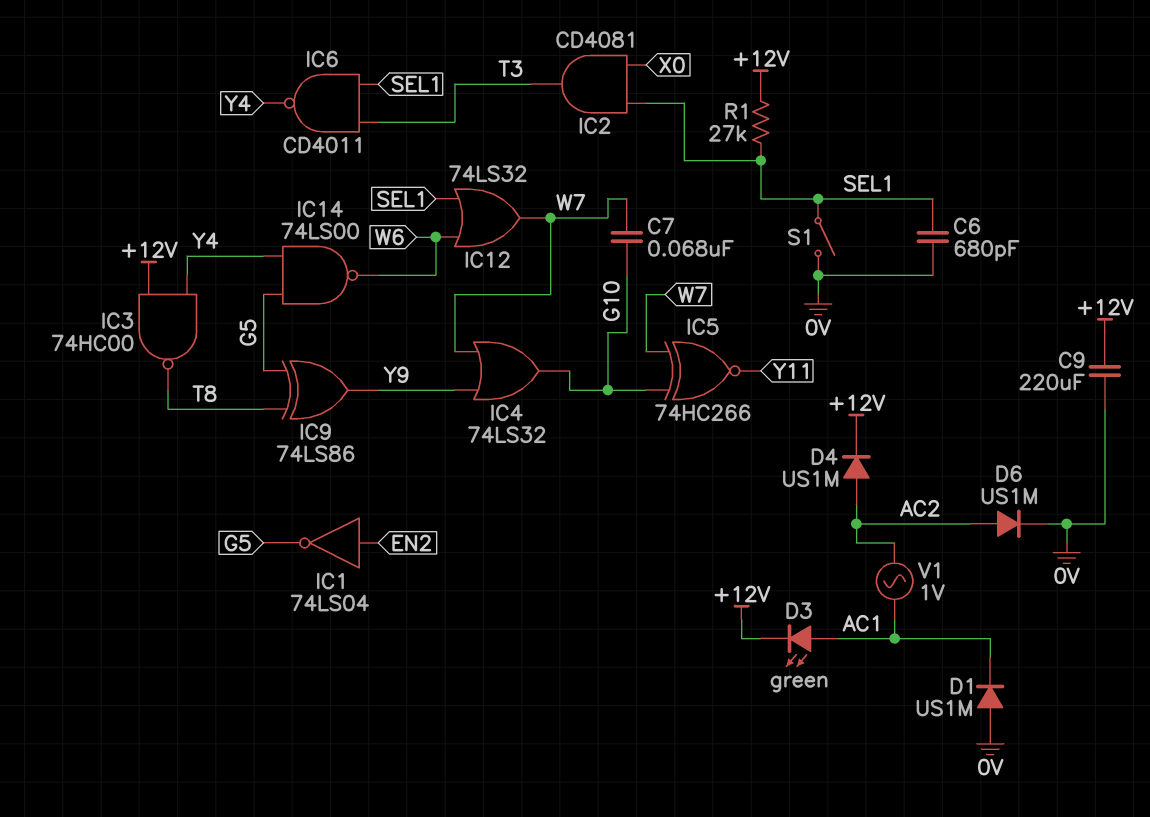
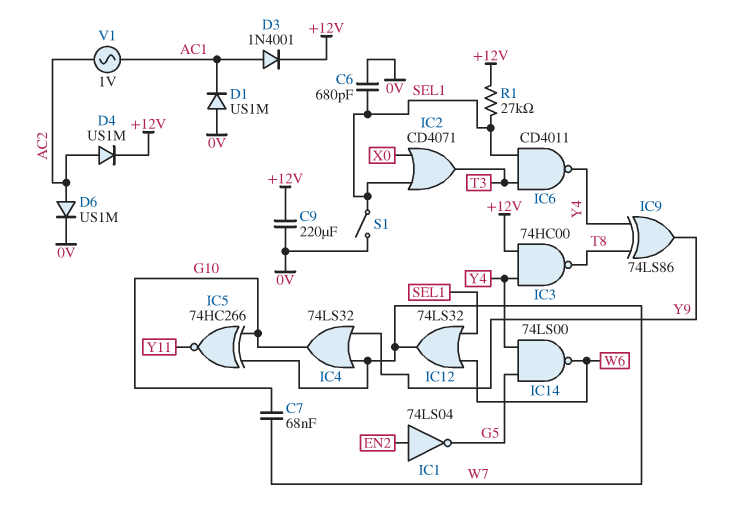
D3: LED green (A AC1, K +12V) -> diode 1N4001 (A AC1, K +12V)
IC2: AND CD4081 (in SEL1, in X0, out T3) -> OR CD4071 (in SEL1, in X0, out T3)
IC9: XOR 74LS86 (in G5, in T8, out Y9) -> XOR 74LS86 (in T8, in Y4, out Y9)

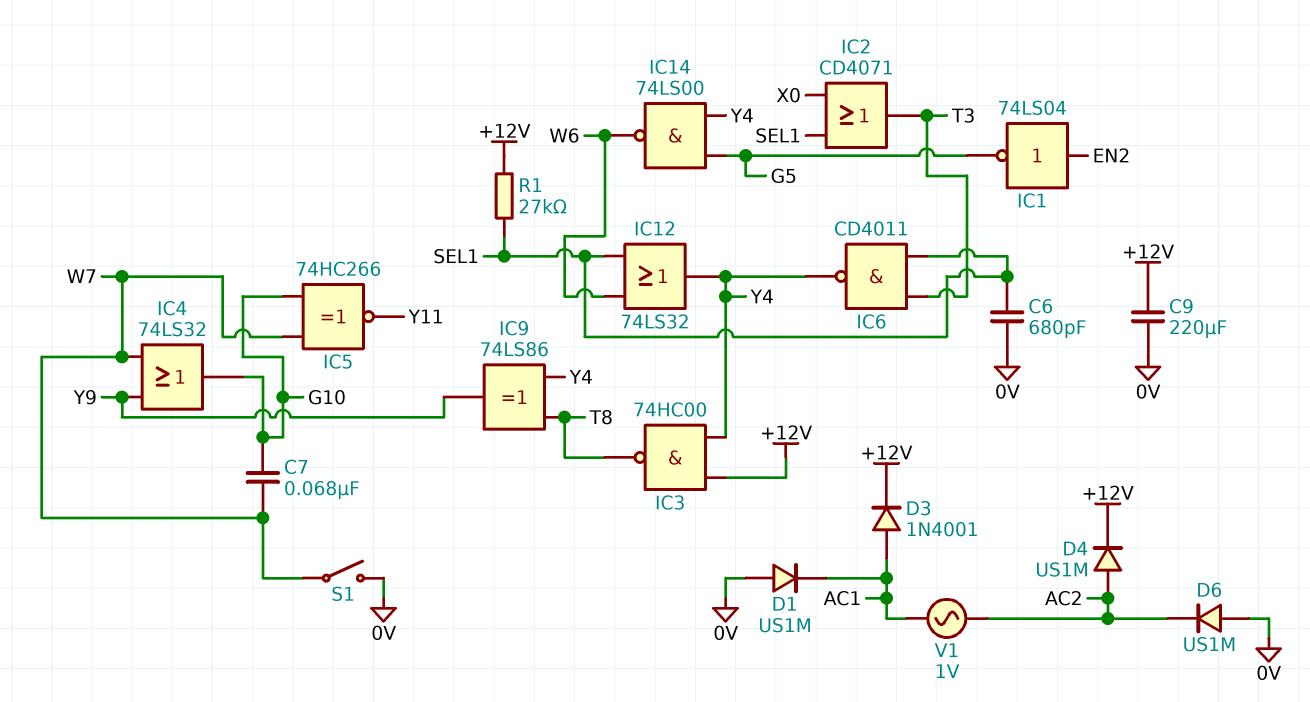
D6: diode US1M (A AC2, K 0V) -> diode US1M (A 0V, K AC2)
IC12: OR 74LS32 (in SEL1, in W6, out W7) -> OR 74LS32 (in SEL1, in W6, out Y4)
S1: switch (0V, SEL1) -> switch (0V, W7)

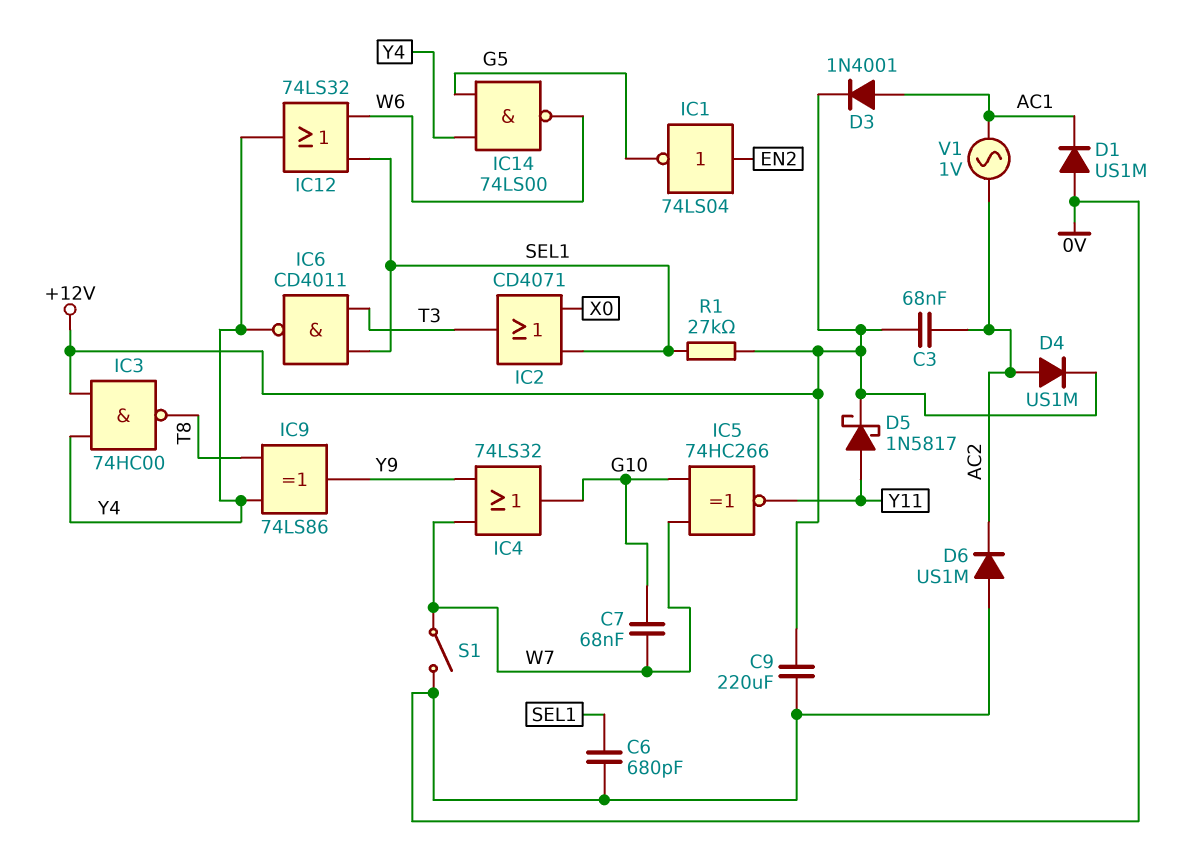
C3: none -> 68nF (+12V, AC2)
D5: none -> schottky 1N5817 (A Y11, K +12V)

